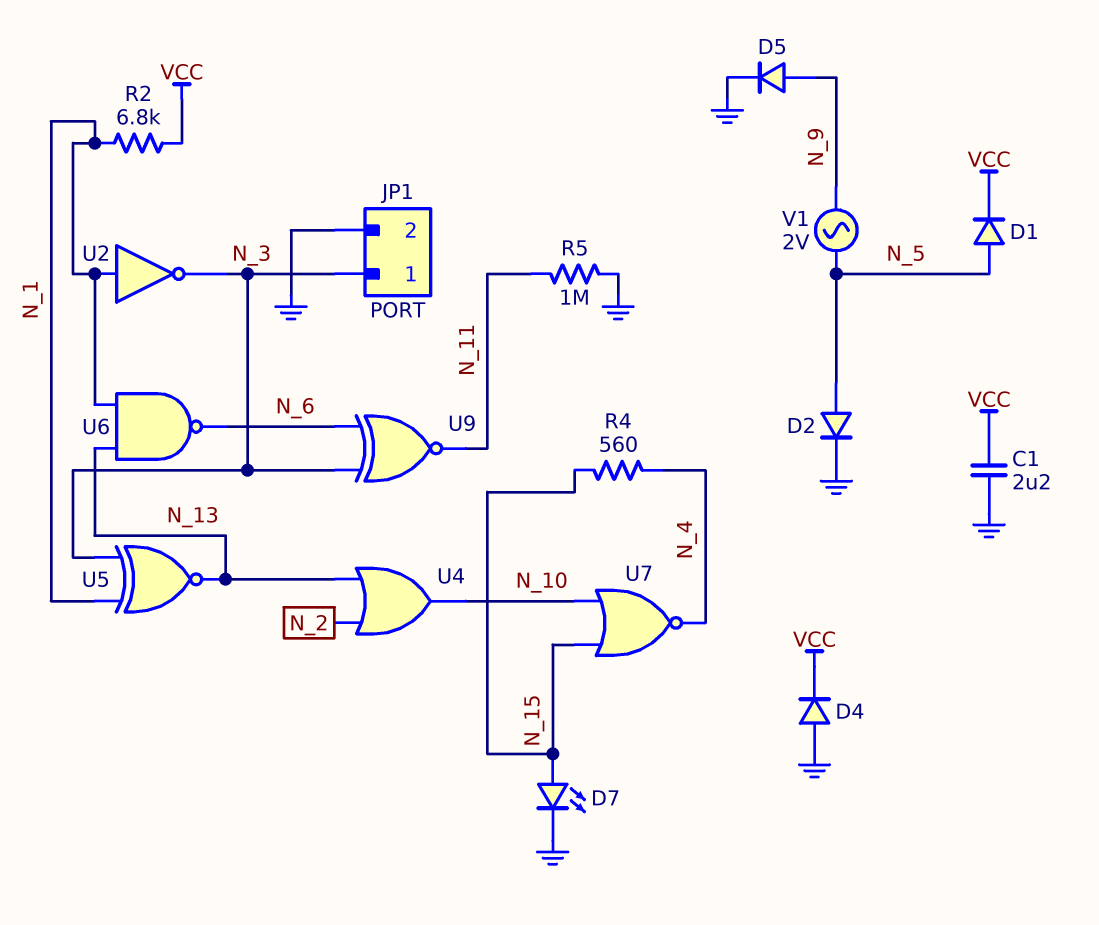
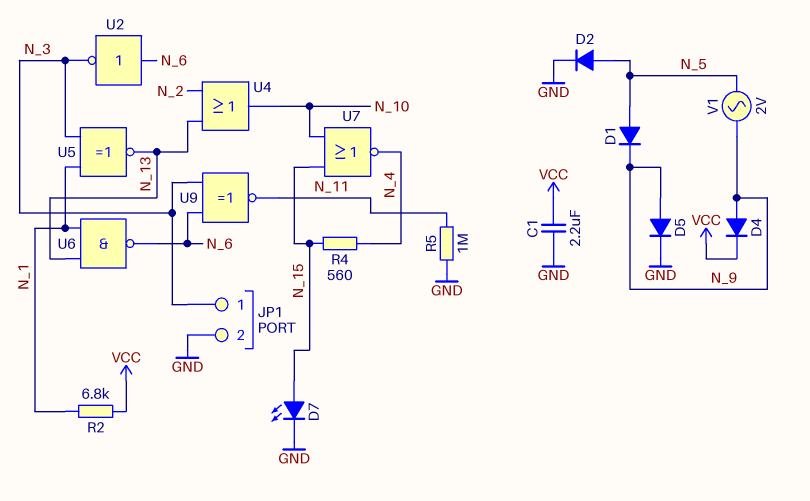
D1: diode (A N_5, K VCC) -> diode (A N_5, K N_9)
D4: diode (A GND, K VCC) -> diode (A N_9, K VCC)
U2: NOT (in N_1, out N_3) -> NOT (in N_6, out N_3)

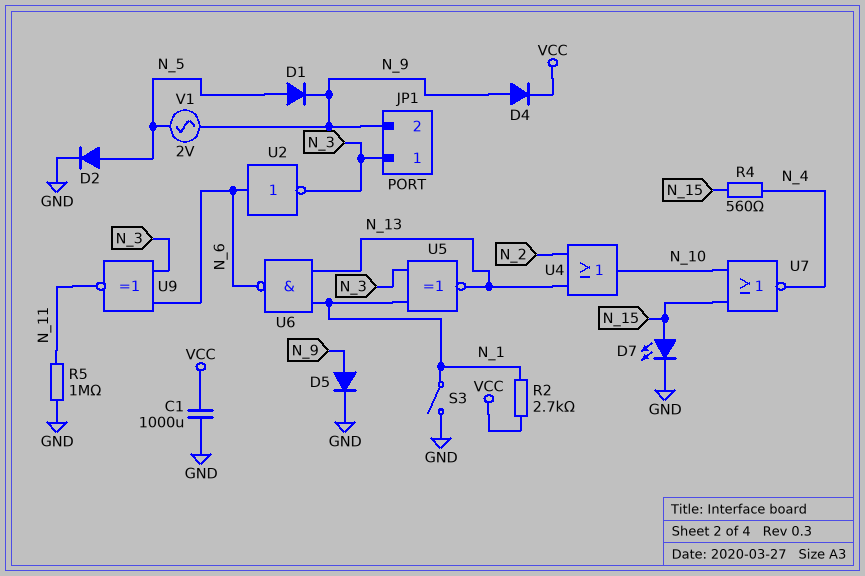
C1: 2.2uF (GND, VCC) -> 1000uF (GND, VCC)
JP1 pin 2: GND -> N_9
R2: 6.8k (N_1, VCC) -> 2.7k (N_1, VCC)
S3: none -> switch (GND, N_1)

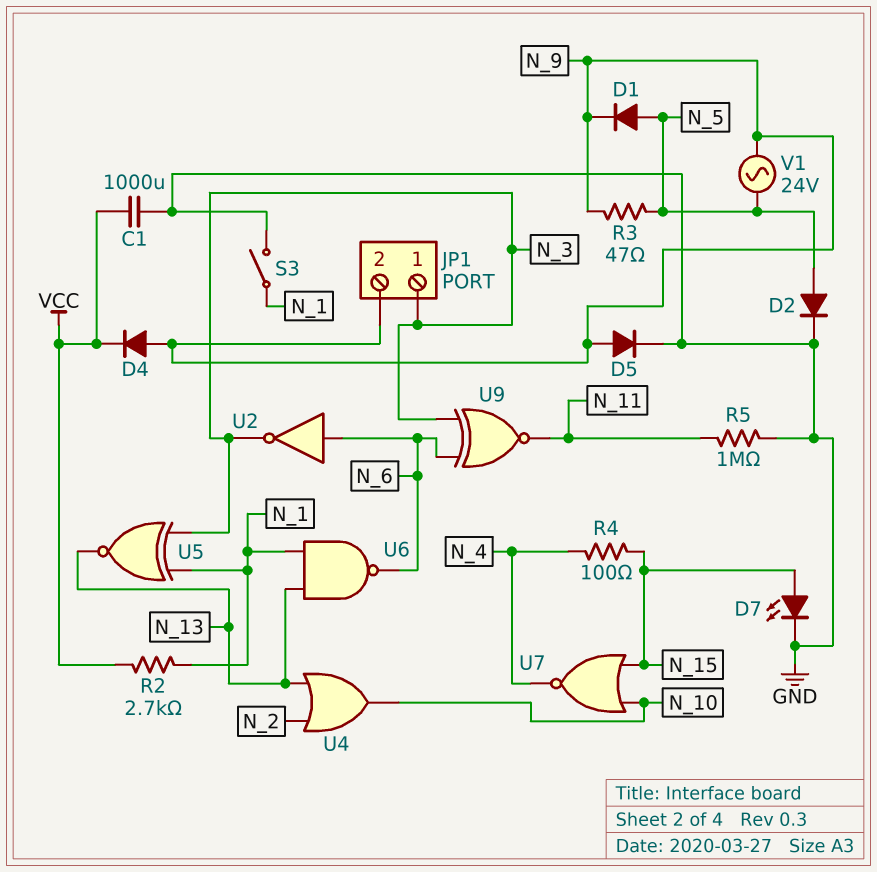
R3: none -> 47 (N_5, N_9)
R4: 560 (N_4, N_15) -> 100 (N_4, N_15)
V1: AC 2V (N_5, N_9) -> AC 24V (N_5, N_9)

